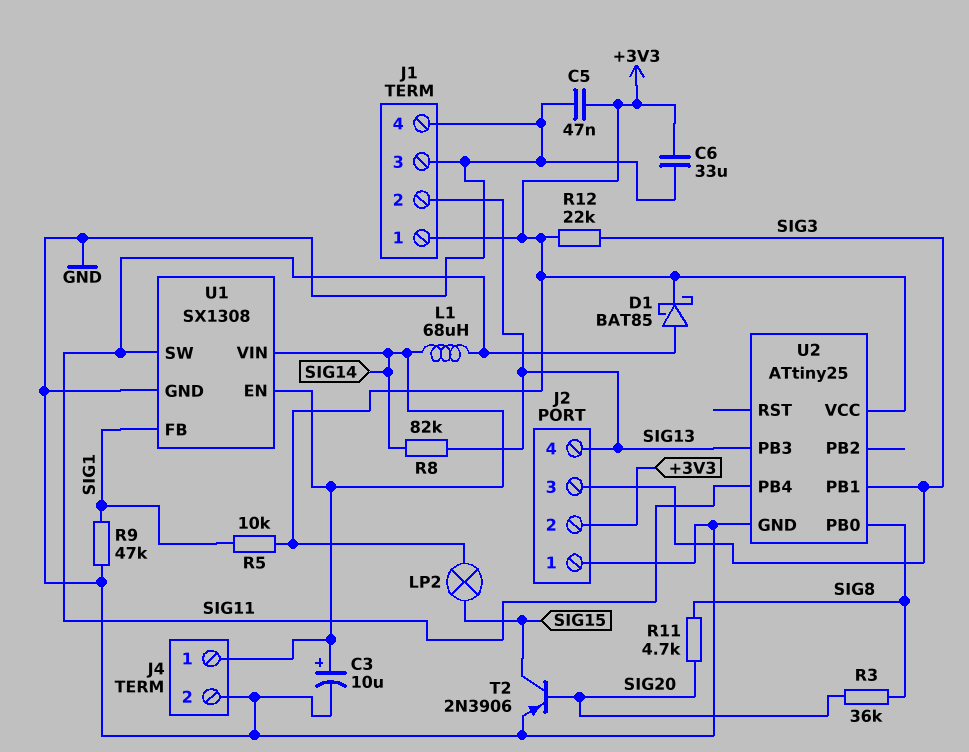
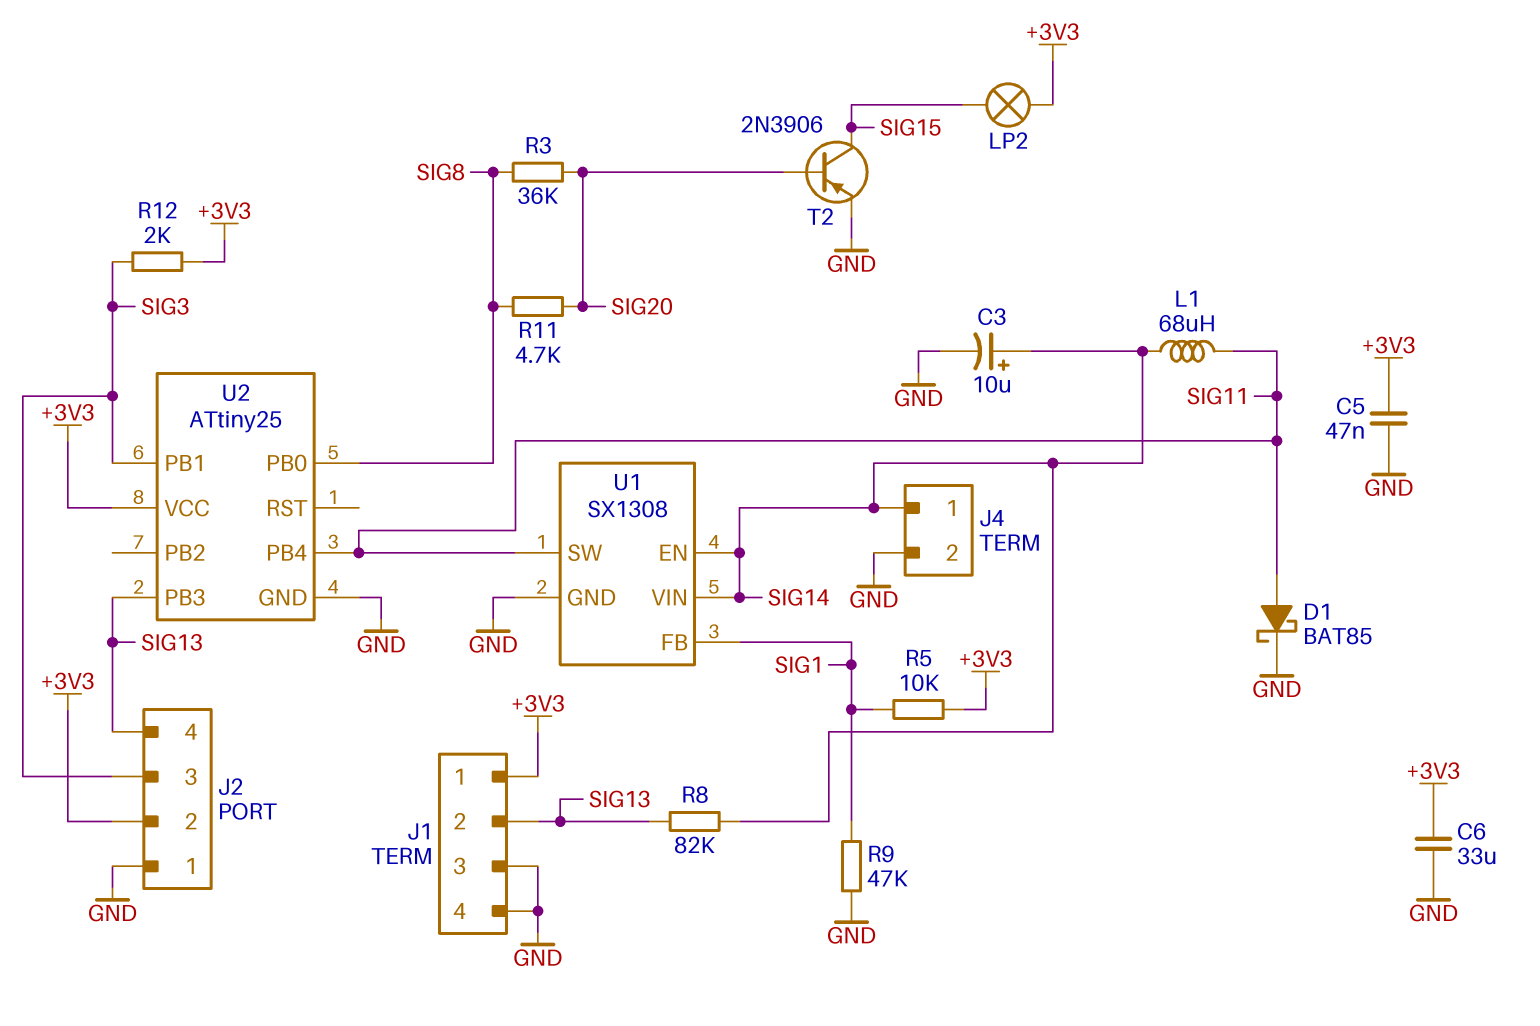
D1: schottky BAT85 (A SIG11, K +3V3) -> schottky BAT85 (A SIG11, K GND)
R12: 22k (+3V3, SIG3) -> 2k (+3V3, SIG3)

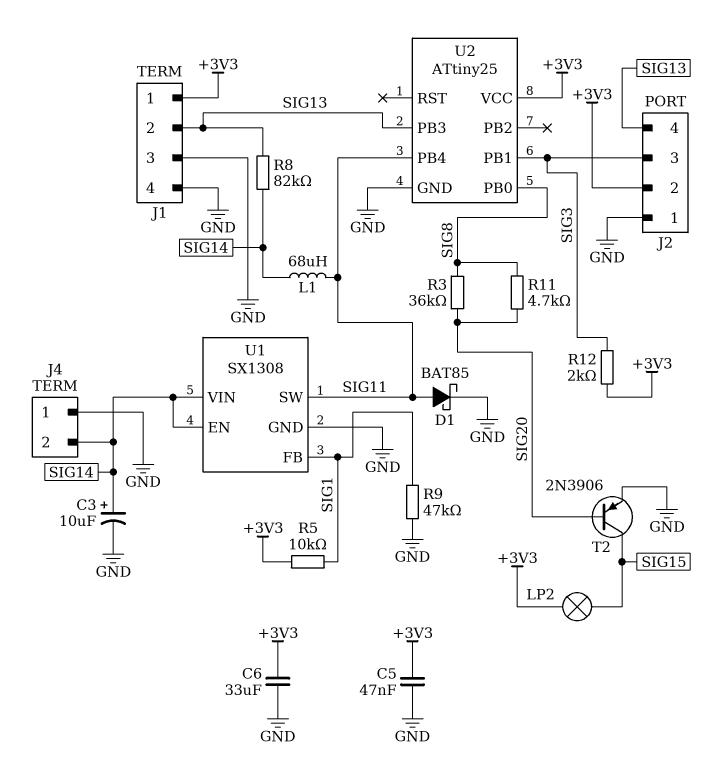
J4 pin 1: SIG14 -> GND
J4 pin 2: GND -> SIG14

